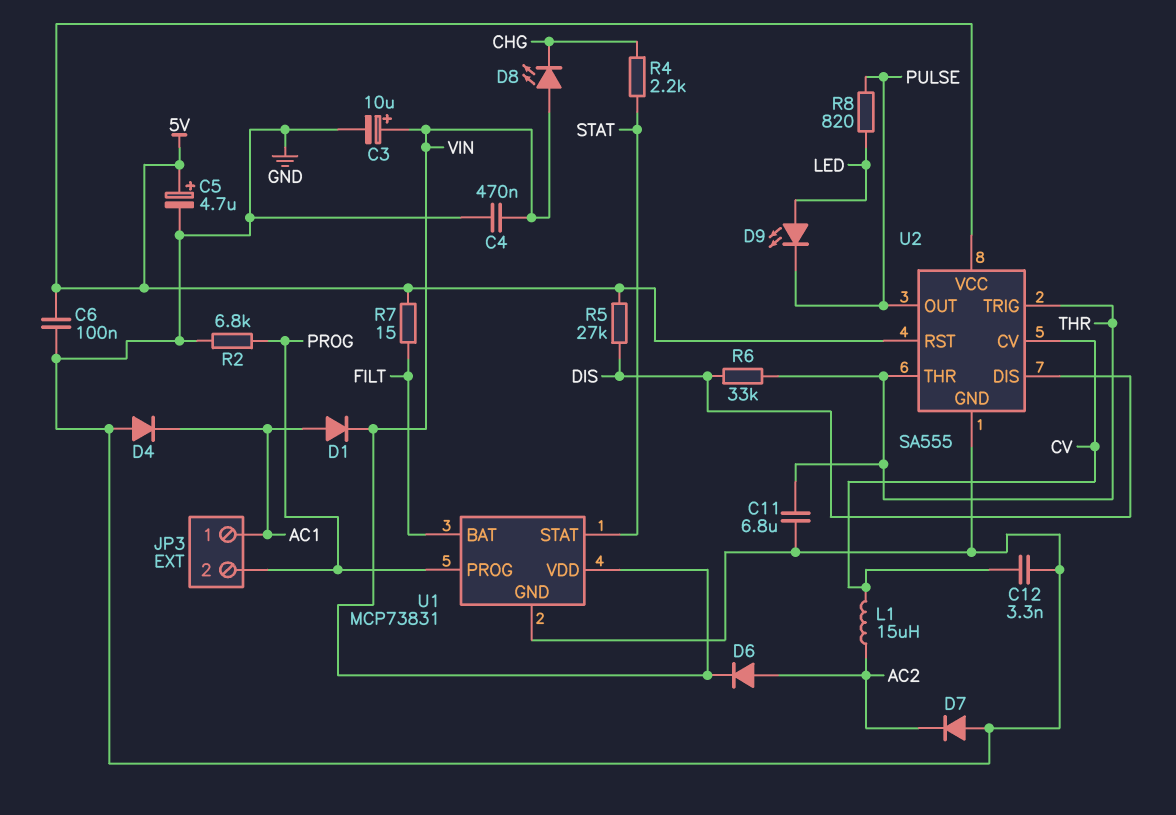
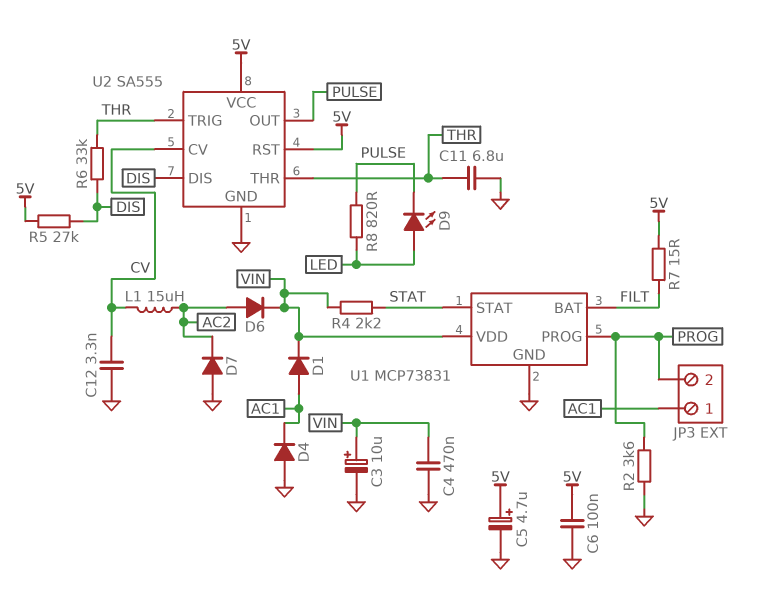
D8: LED (A VIN, K CHG) -> none
R2: 6.8k (GND, PROG) -> 3.6k (GND, PROG)
R4: 2.2k (CHG, STAT) -> 2.2k (STAT, VIN)

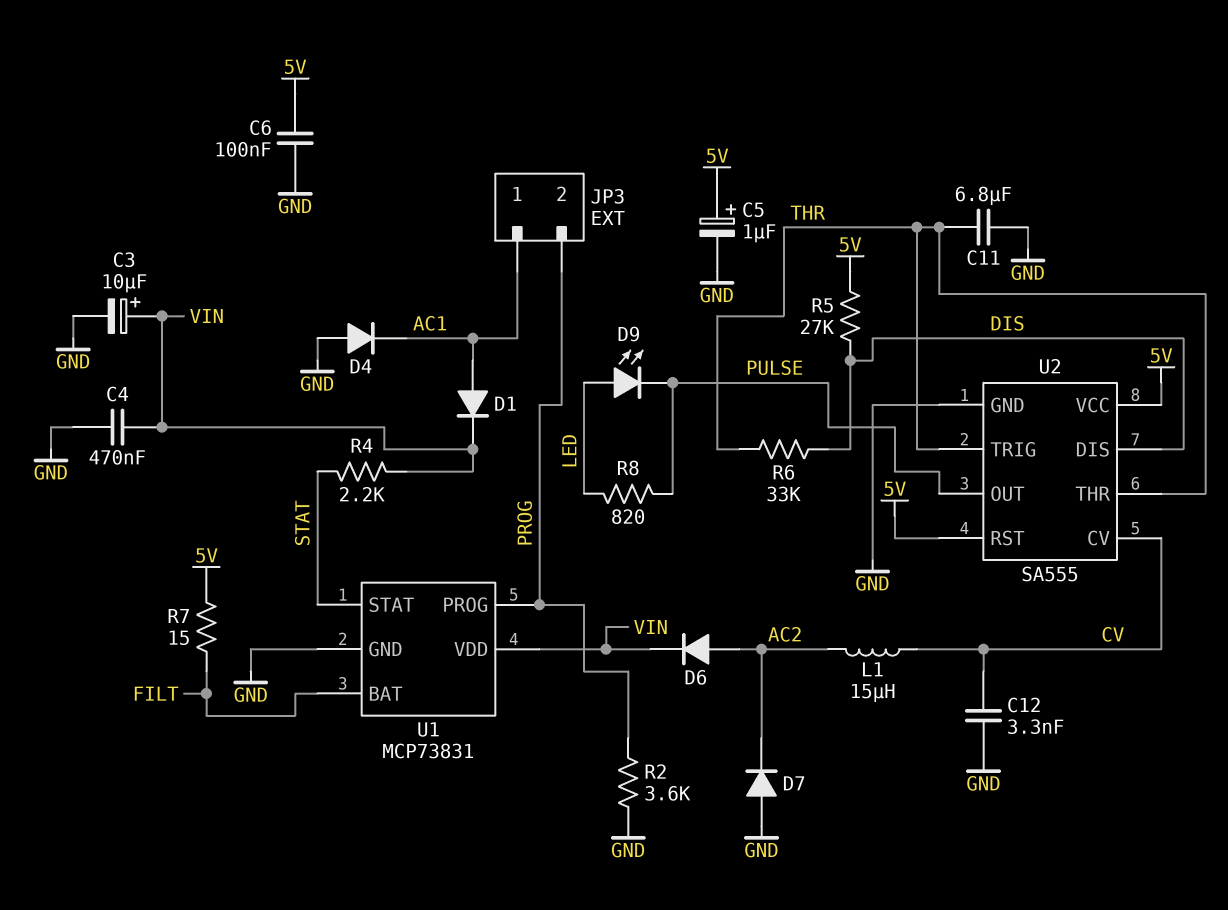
C5: 4.7uF (plus 5V, minus GND) -> 1uF (plus 5V, minus GND)

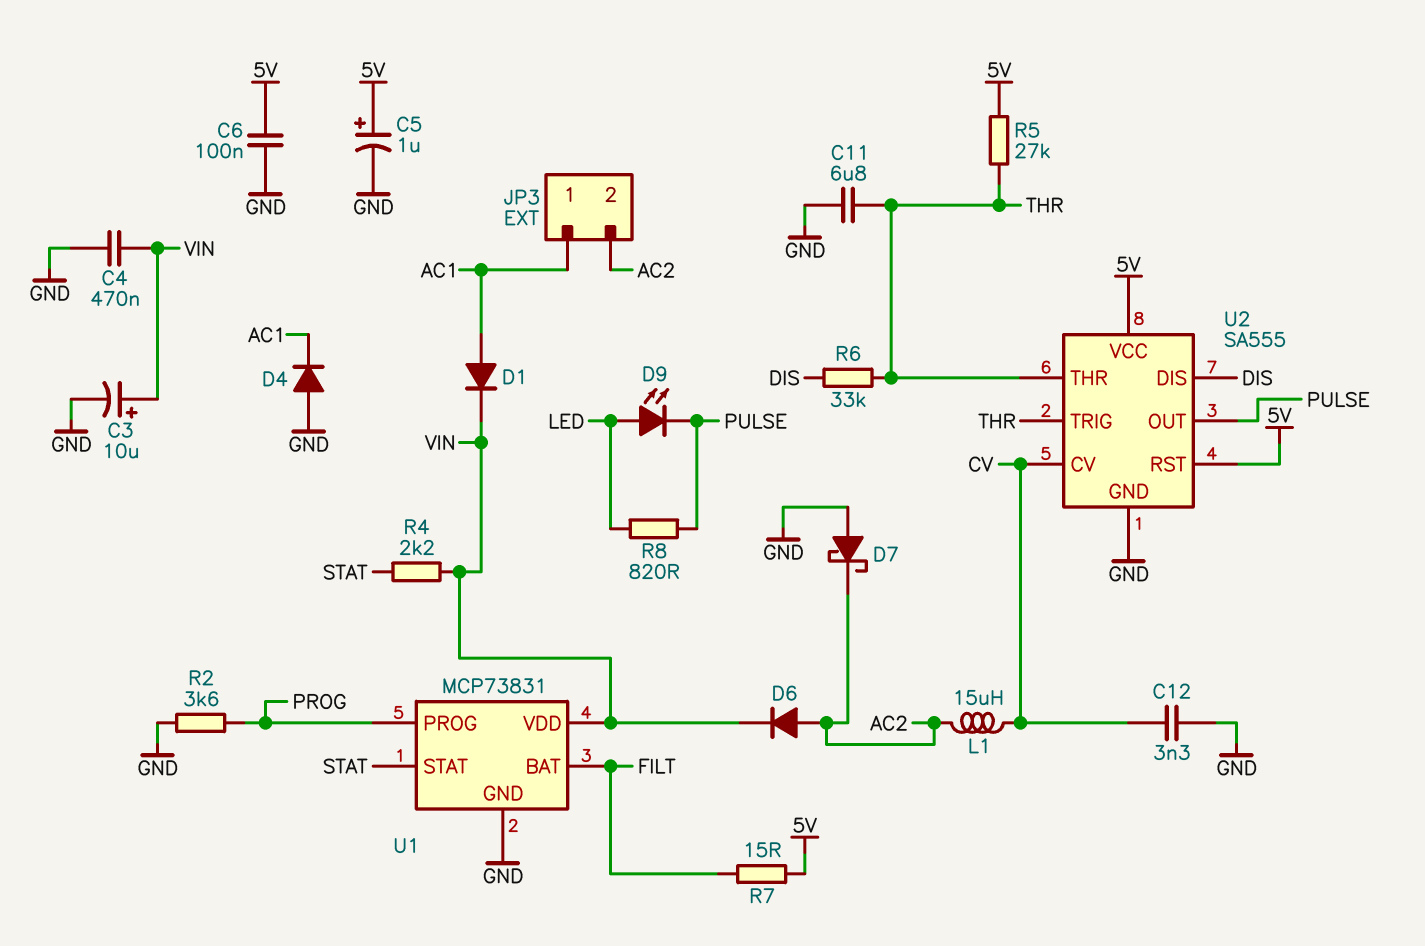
D7: diode (A GND, K AC2) -> schottky (A GND, K AC2)
JP3 pin 2: PROG -> AC2
R5: 27k (5V, DIS) -> 27k (5V, THR)

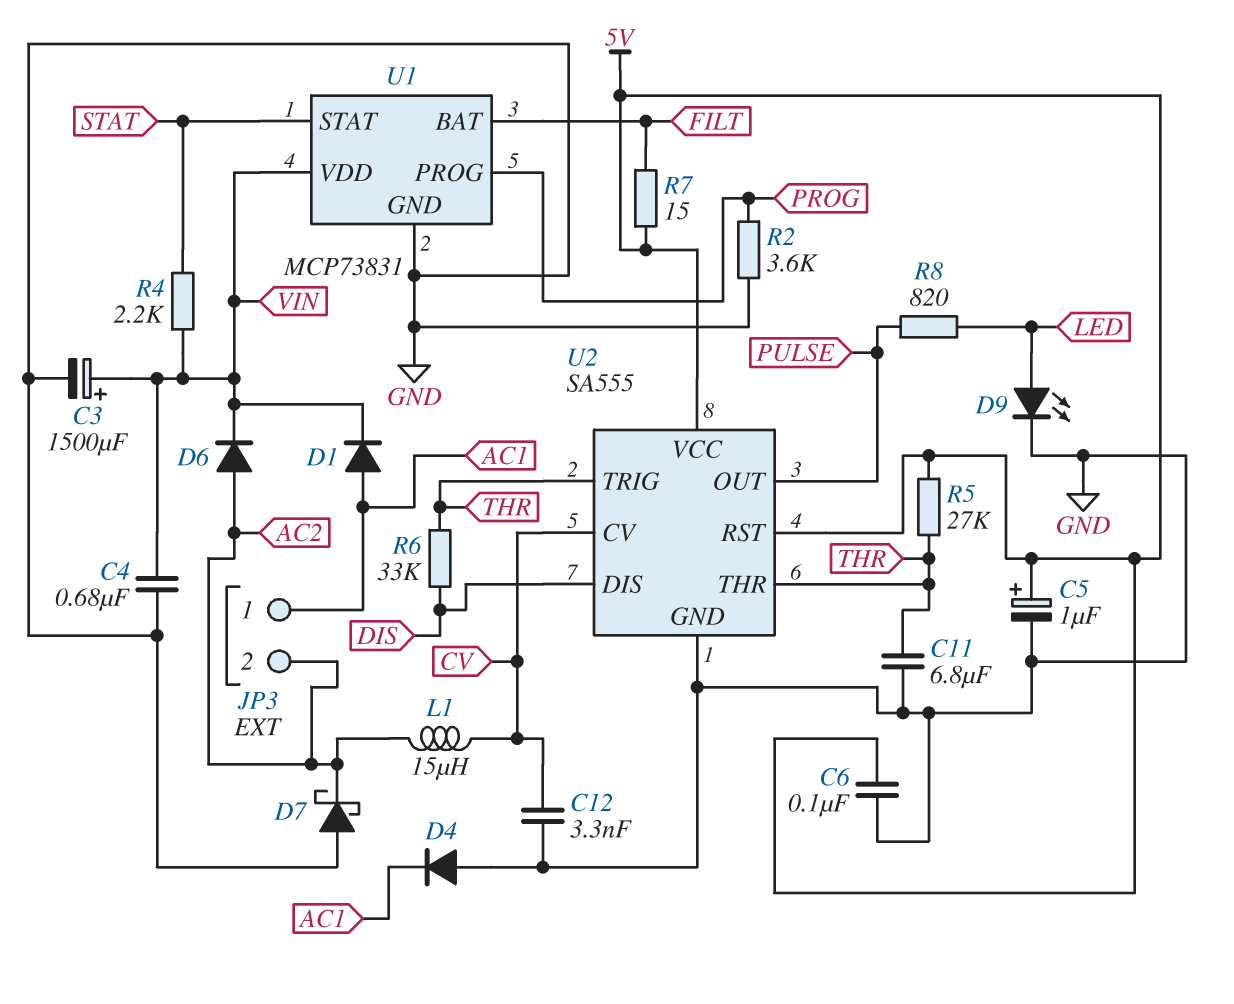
C3: 10uF (plus VIN, minus GND) -> 1500uF (plus VIN, minus GND)
C4: 470nF (GND, VIN) -> 680nF (GND, VIN)
D9: LED (A LED, K PULSE) -> LED (A LED, K GND)

